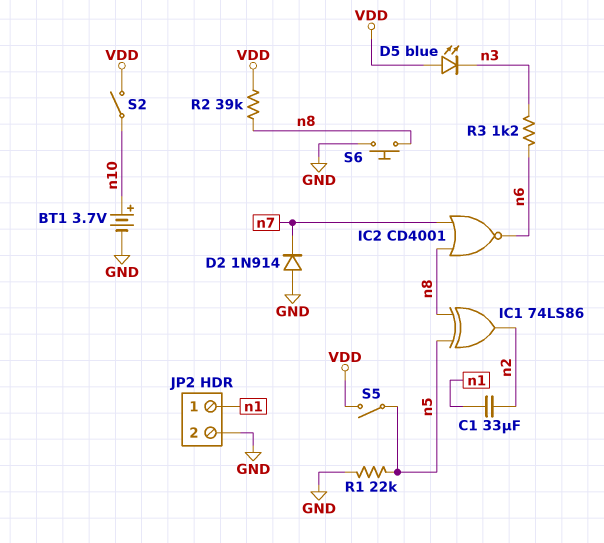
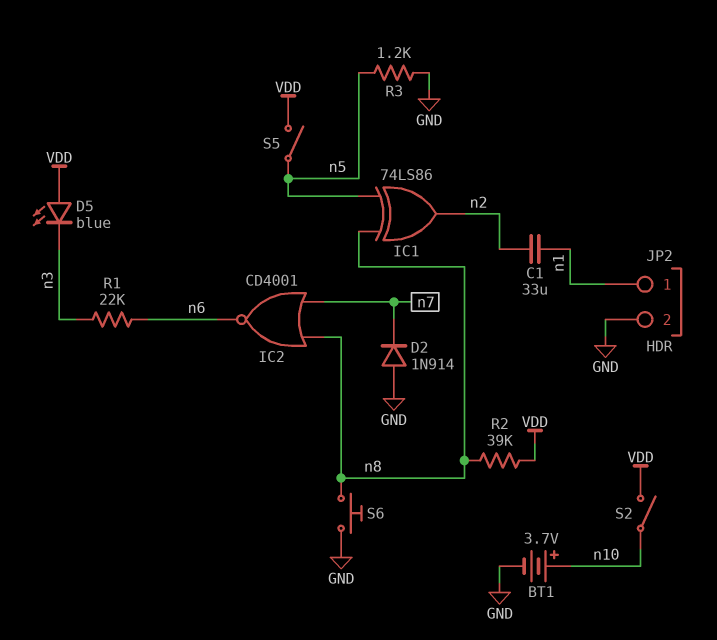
R1: 22k (GND, n5) -> 22k (n3, n6)
R3: 1.2k (n3, n6) -> 1.2k (GND, n5)

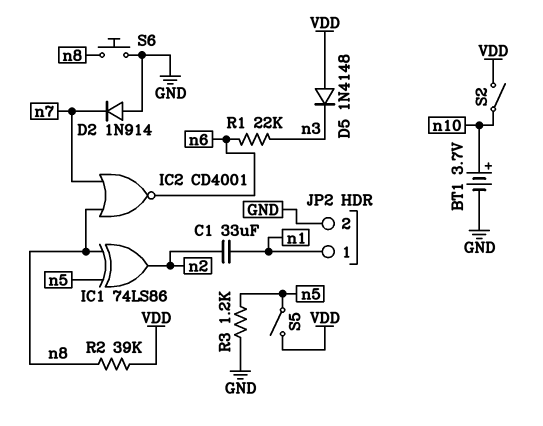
D5: LED blue (A VDD, K n3) -> diode 1N4148 (A VDD, K n3)

